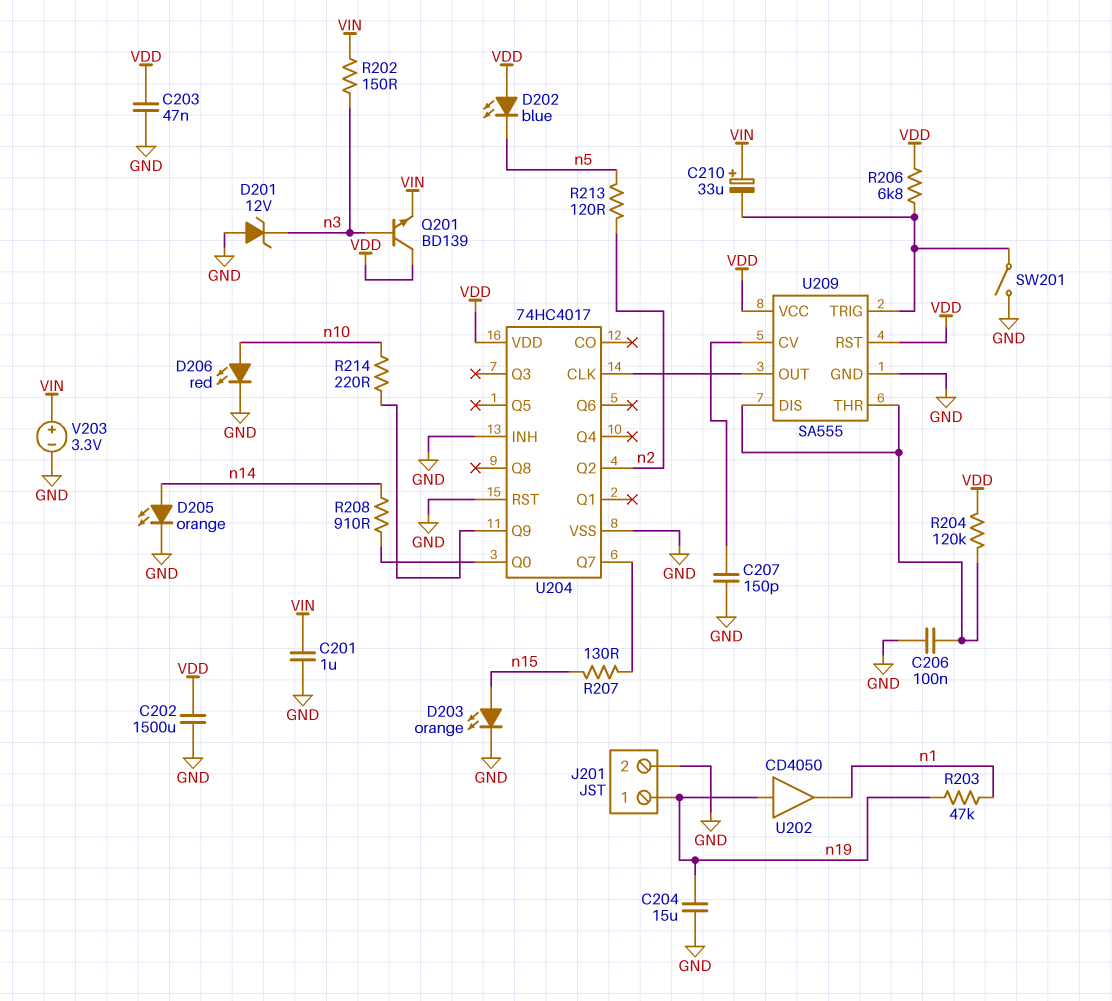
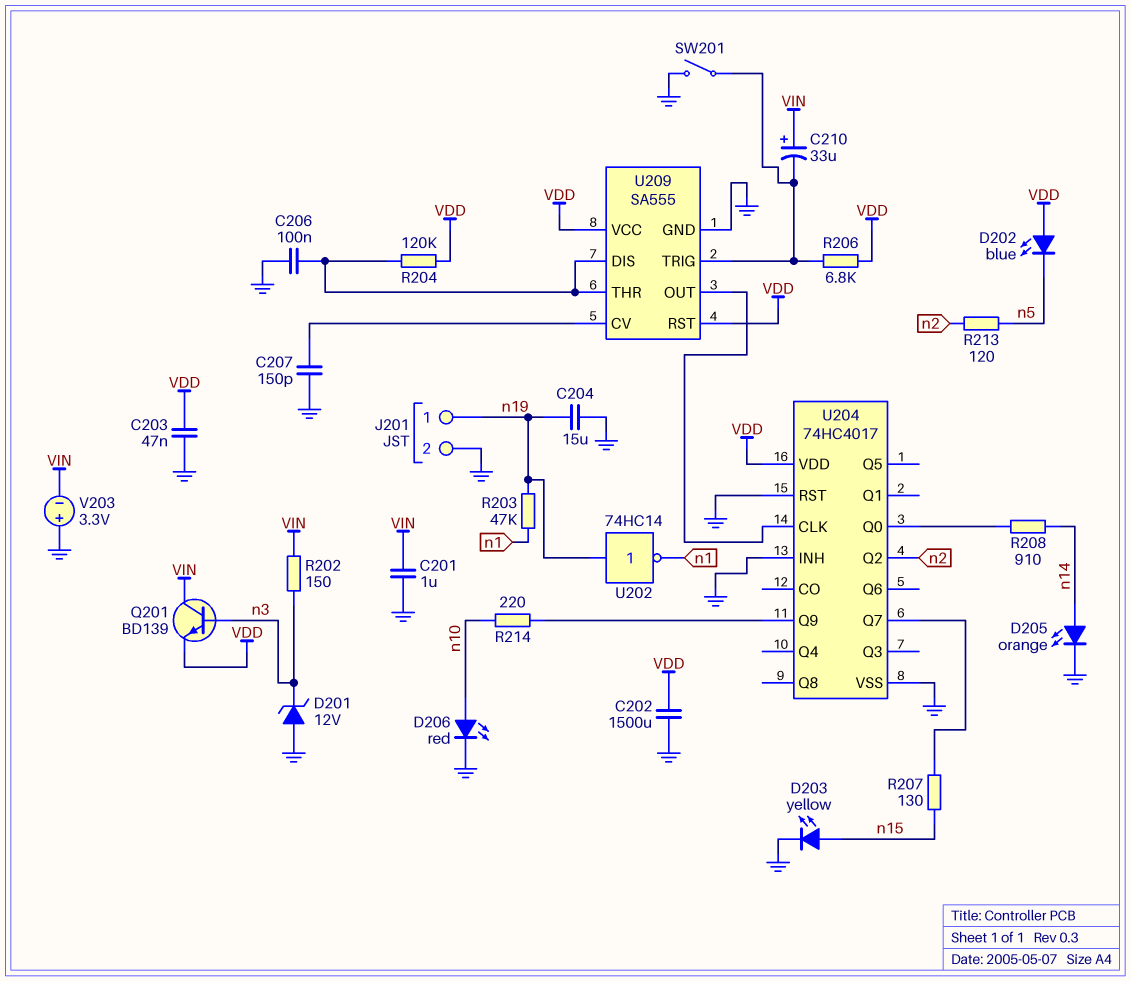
D203: LED orange (A n15, K GND) -> LED yellow (A n15, K GND)
Q201: NPN BD139 (B n3, C VDD, E VIN) -> NPN BD139 (B n3, C VIN, E VDD)
U202: buffer CD4050 (in n19, out n1) -> NOT 74HC14 (in n19, out n1)
V203: 3.3V (plus VIN, minus GND) -> 3.3V (plus GND, minus VIN)

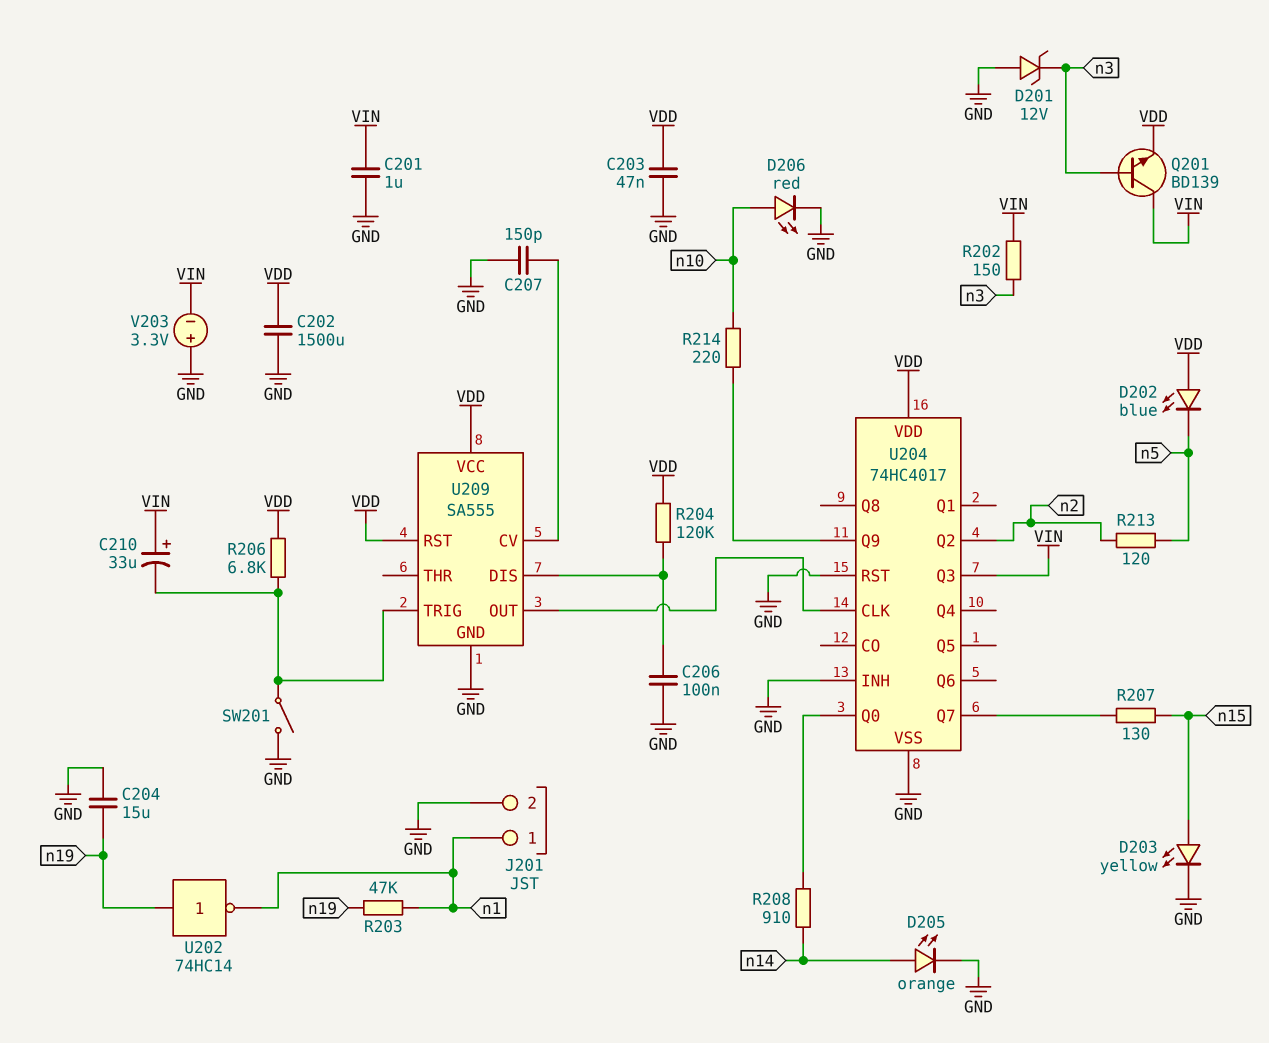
J201 pin 1: n19 -> n1
U204 pin Q3: none -> VIN
U209 pin THR: U209/DIS -> none

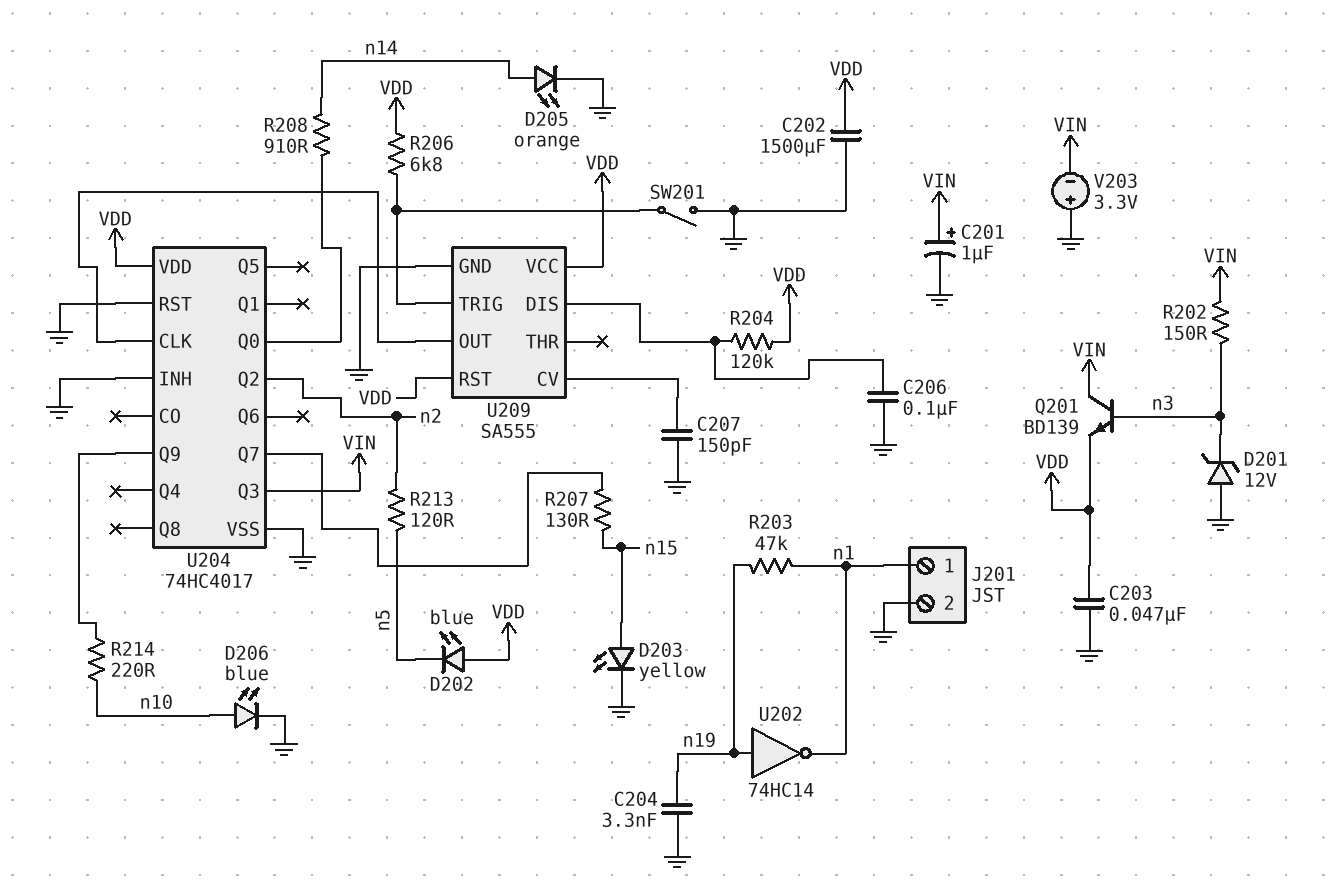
C201: 1uF (GND, VIN) -> 1uF (plus VIN, minus GND)
C204: 15uF (GND, n19) -> 3.3nF (GND, n19)
C210: 33uF (plus VIN, minus U209/TRIG) -> none
D206: LED red (A n10, K GND) -> LED blue (A n10, K GND)

